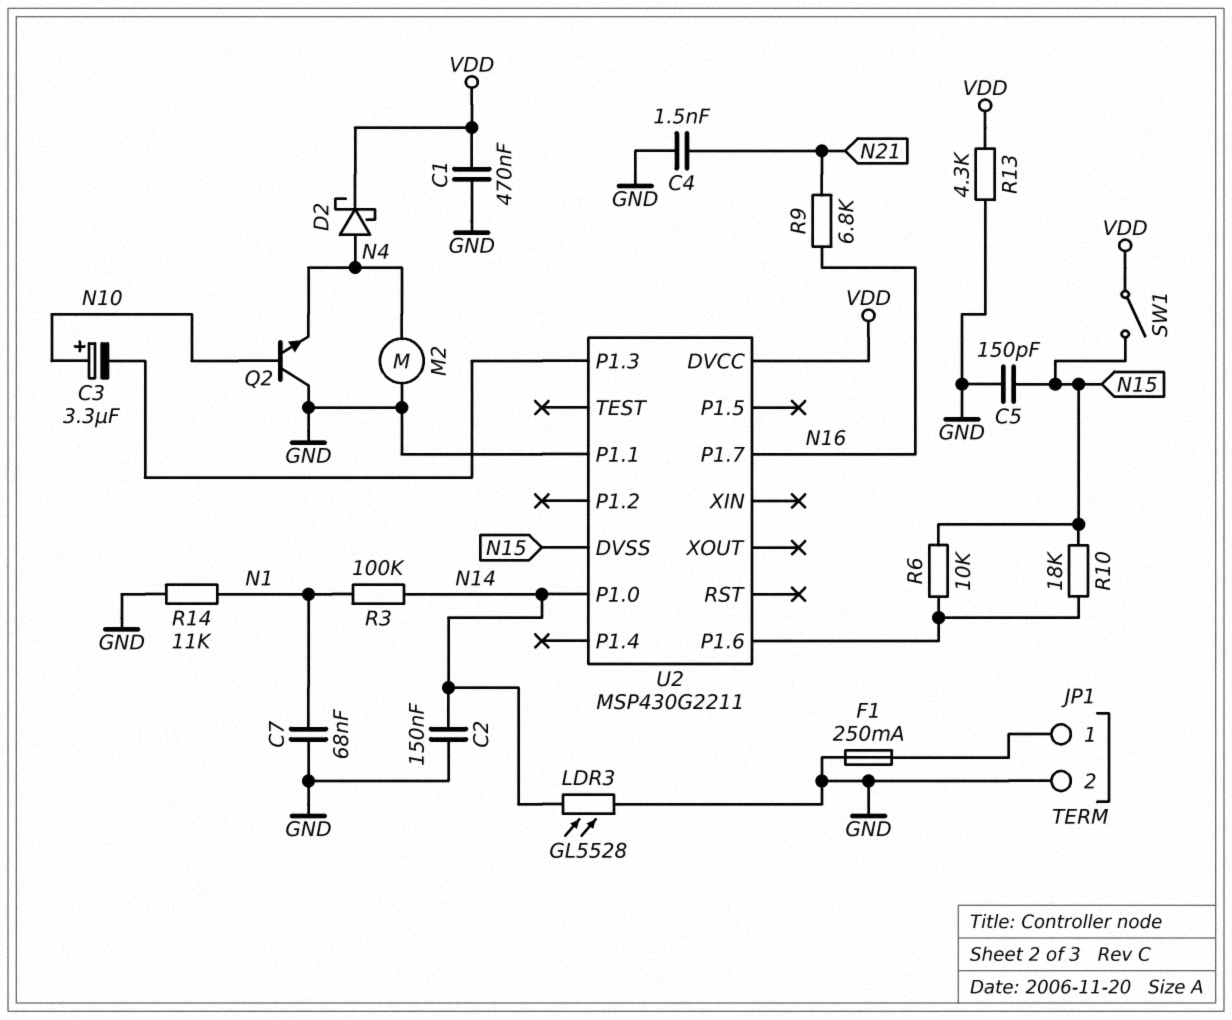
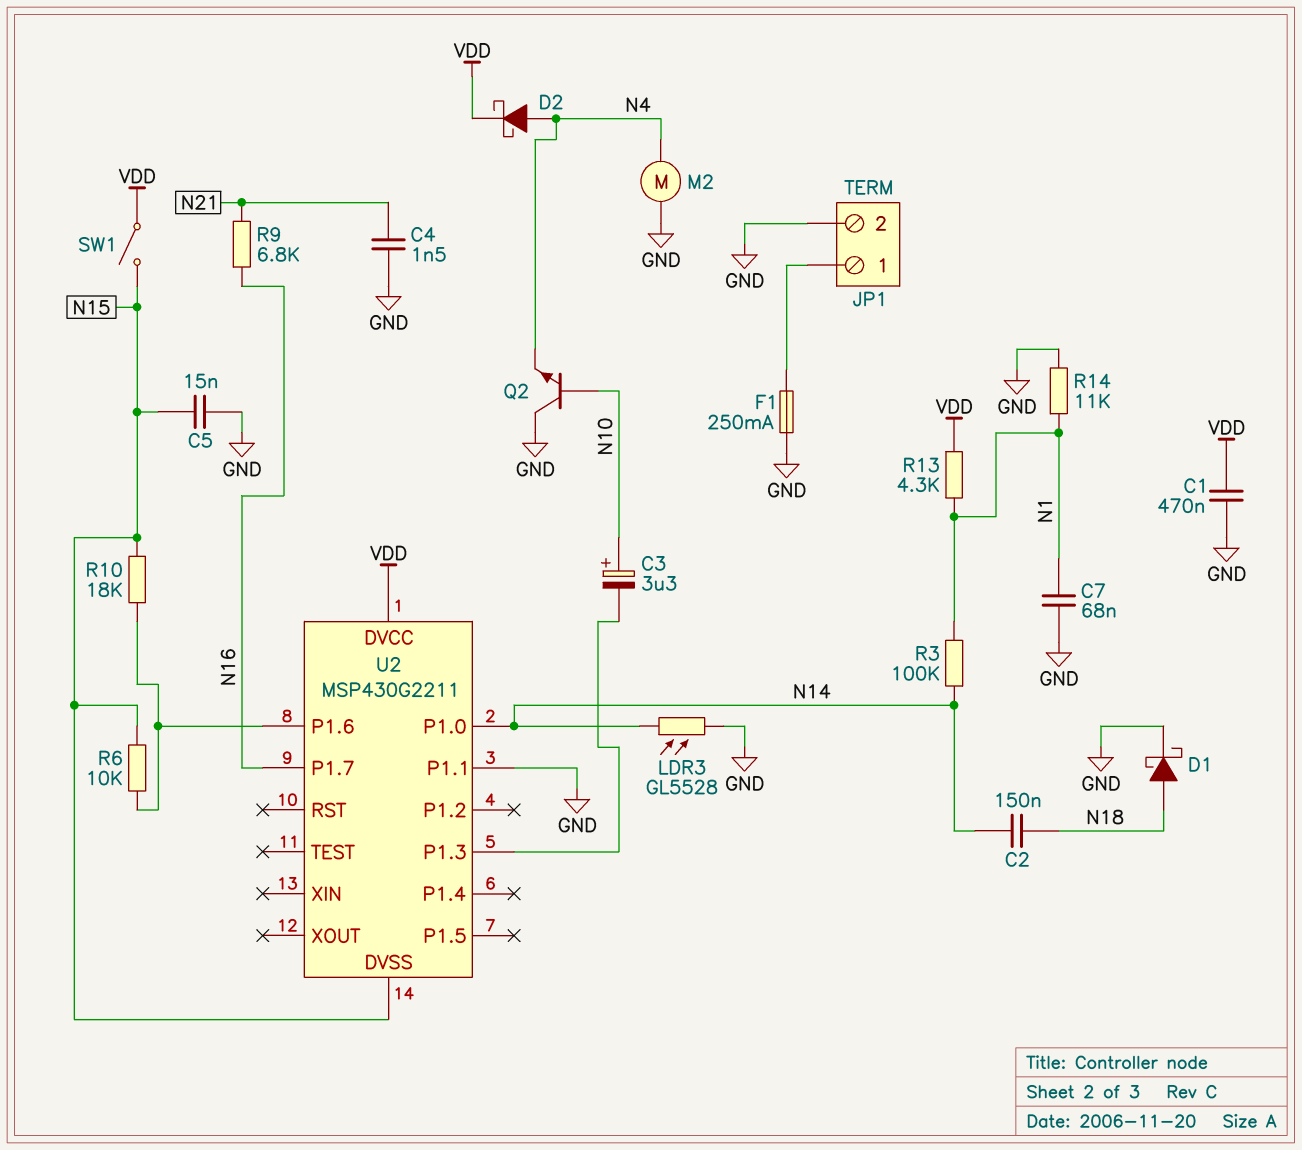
C2: 150nF (GND, N14) -> 150nF (N14, N18)
C5: 150pF (GND, N15) -> 15nF (GND, N15)
D1: none -> schottky (A N18, K GND)
R13: 4.3k (GND, VDD) -> 4.3k (N1, VDD)

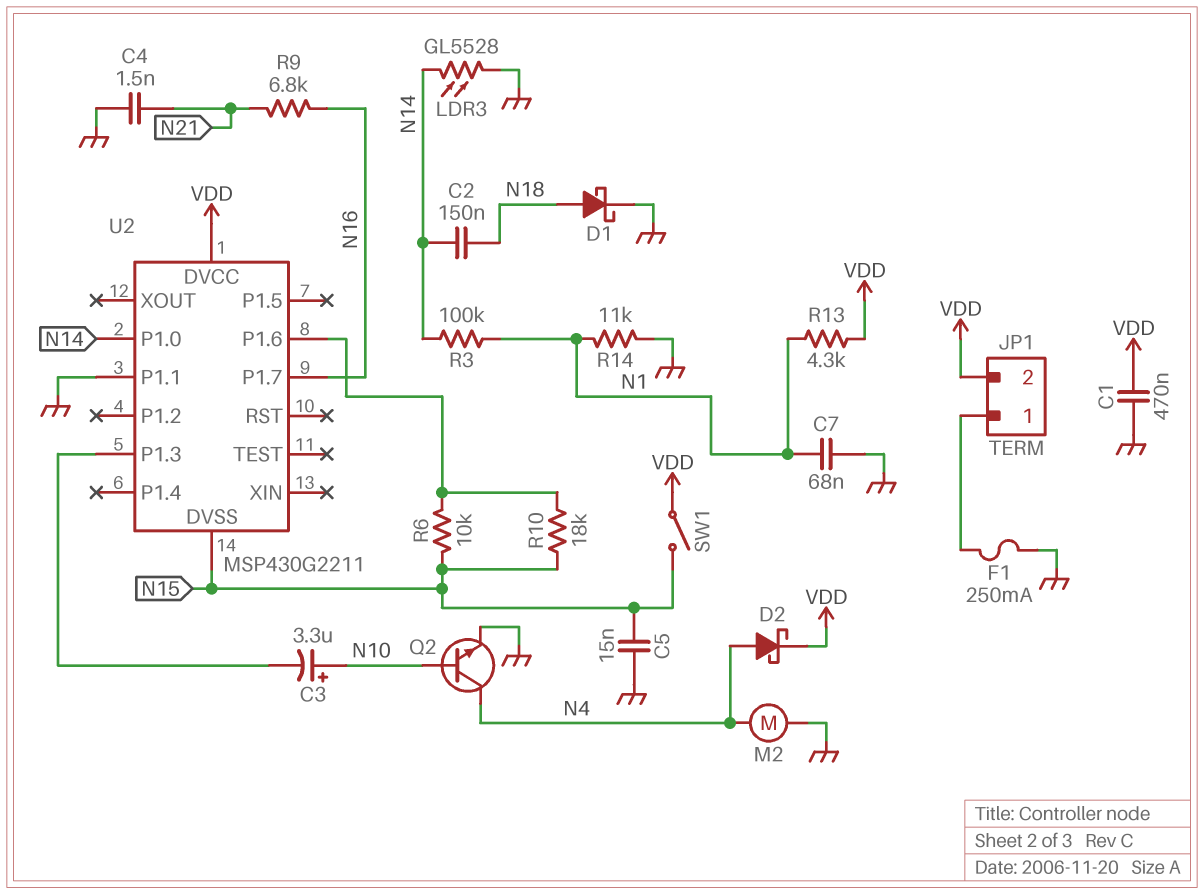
JP1 pin 2: GND -> VDD
Q2: NPN (B N10, C GND, E N4) -> NPN (B N10, C N4, E GND)

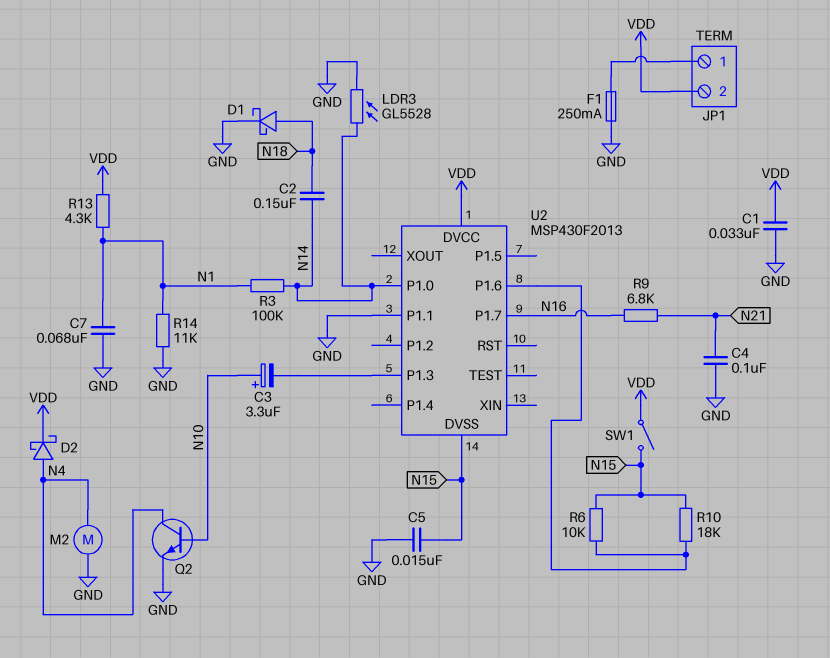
C1: 470nF (GND, VDD) -> 33nF (GND, VDD)
C4: 1.5nF (GND, N21) -> 100nF (GND, N21)
U2: MSP430G2211 -> MSP430F2013

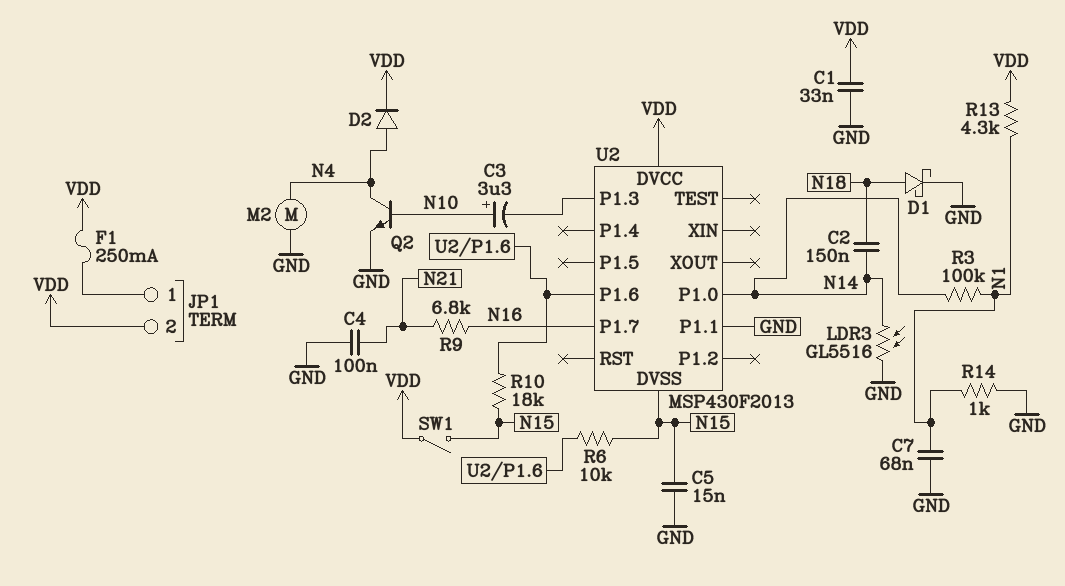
D2: schottky (A N4, K VDD) -> diode (A N4, K VDD)
F1: 250mA (GND, JP1/1) -> 250mA (JP1/1, VDD)
LDR3: GL5528 (GND, N14) -> GL5516 (GND, N14)
R14: 11k (GND, N1) -> 1k (GND, N1)

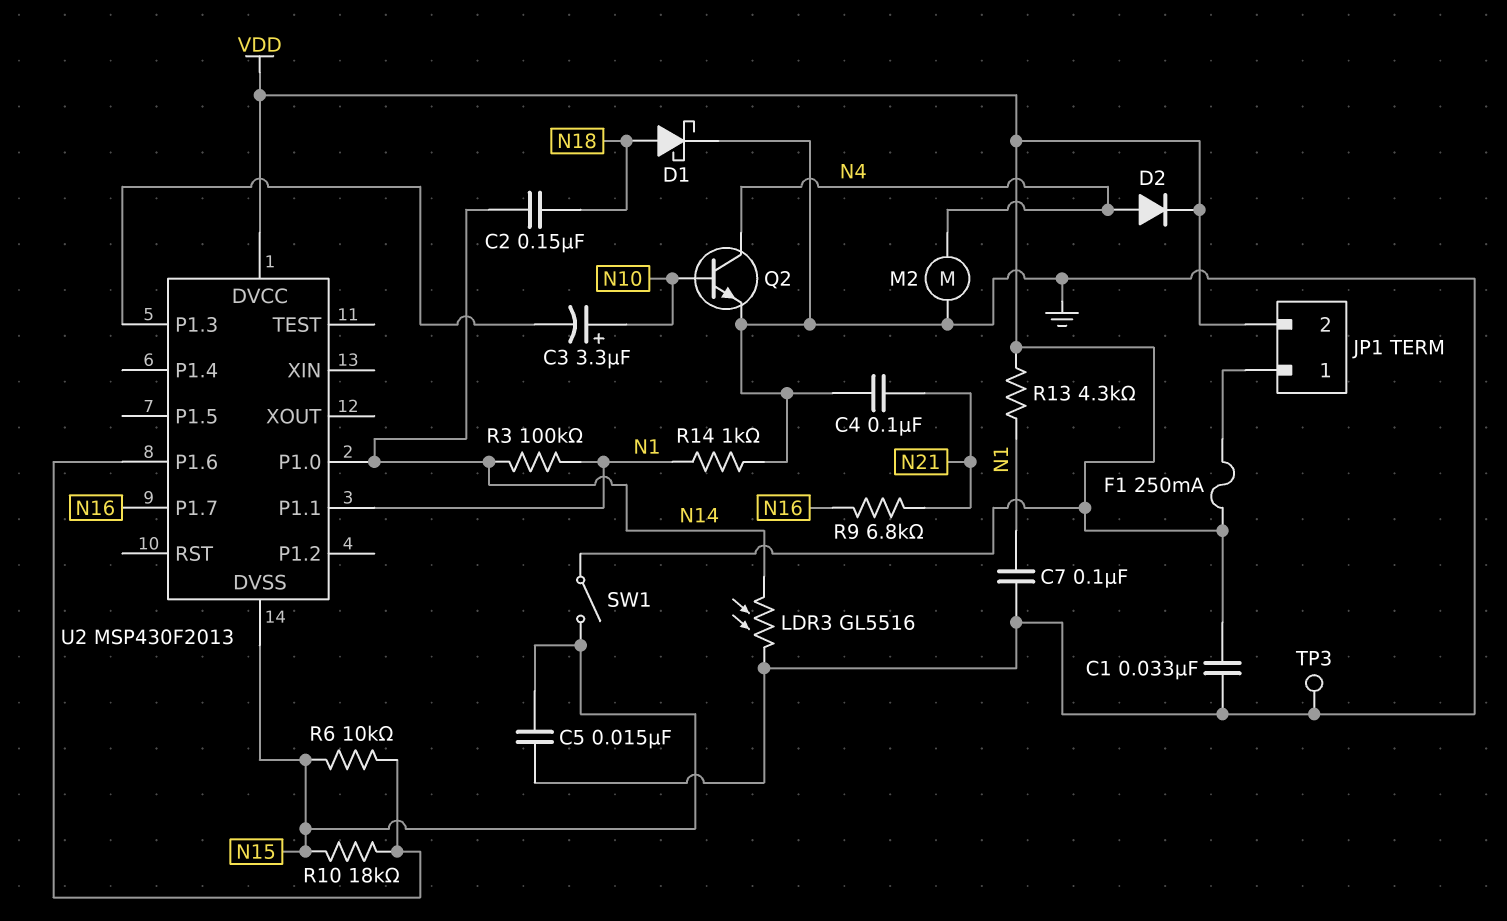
C7: 68nF (GND, N1) -> 100nF (GND, N1)
TP3: none -> test point (GND)
U2 pin P1.1: GND -> N1

